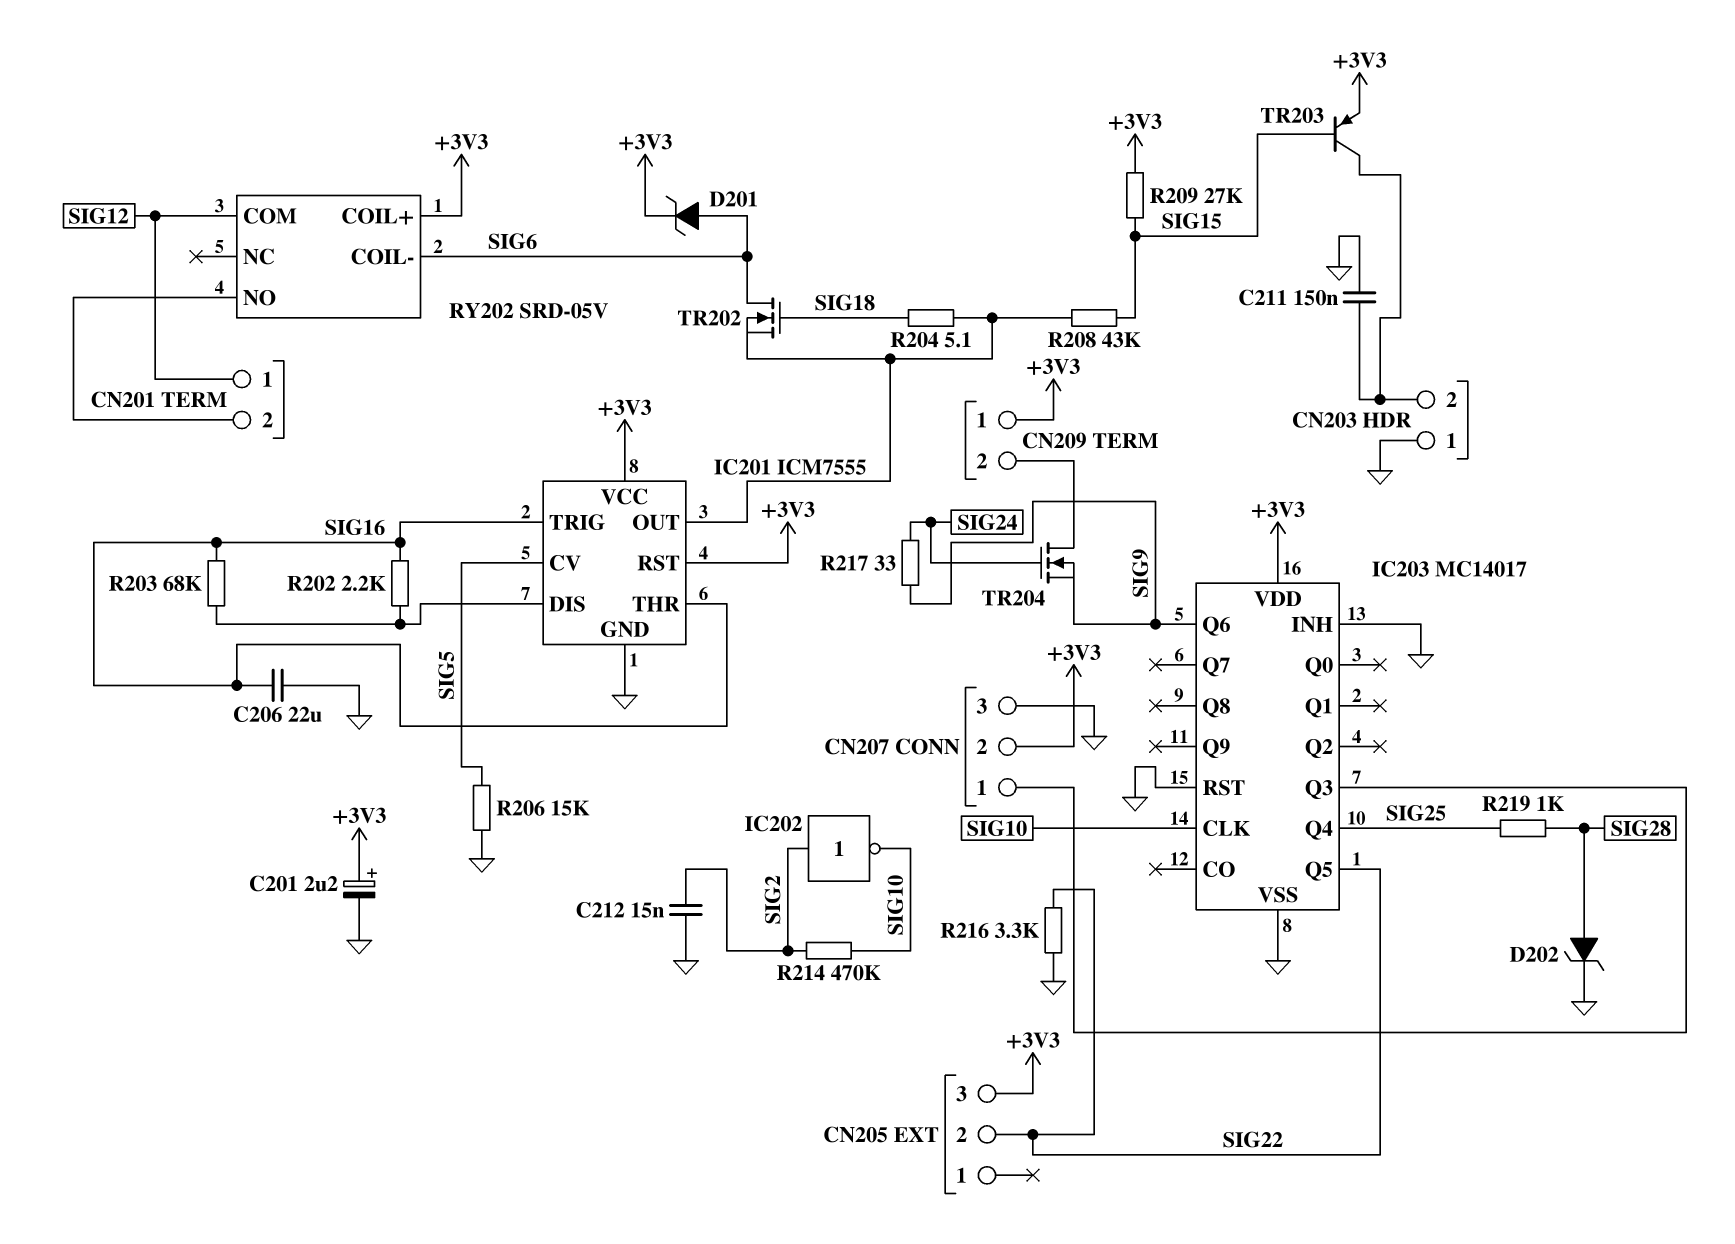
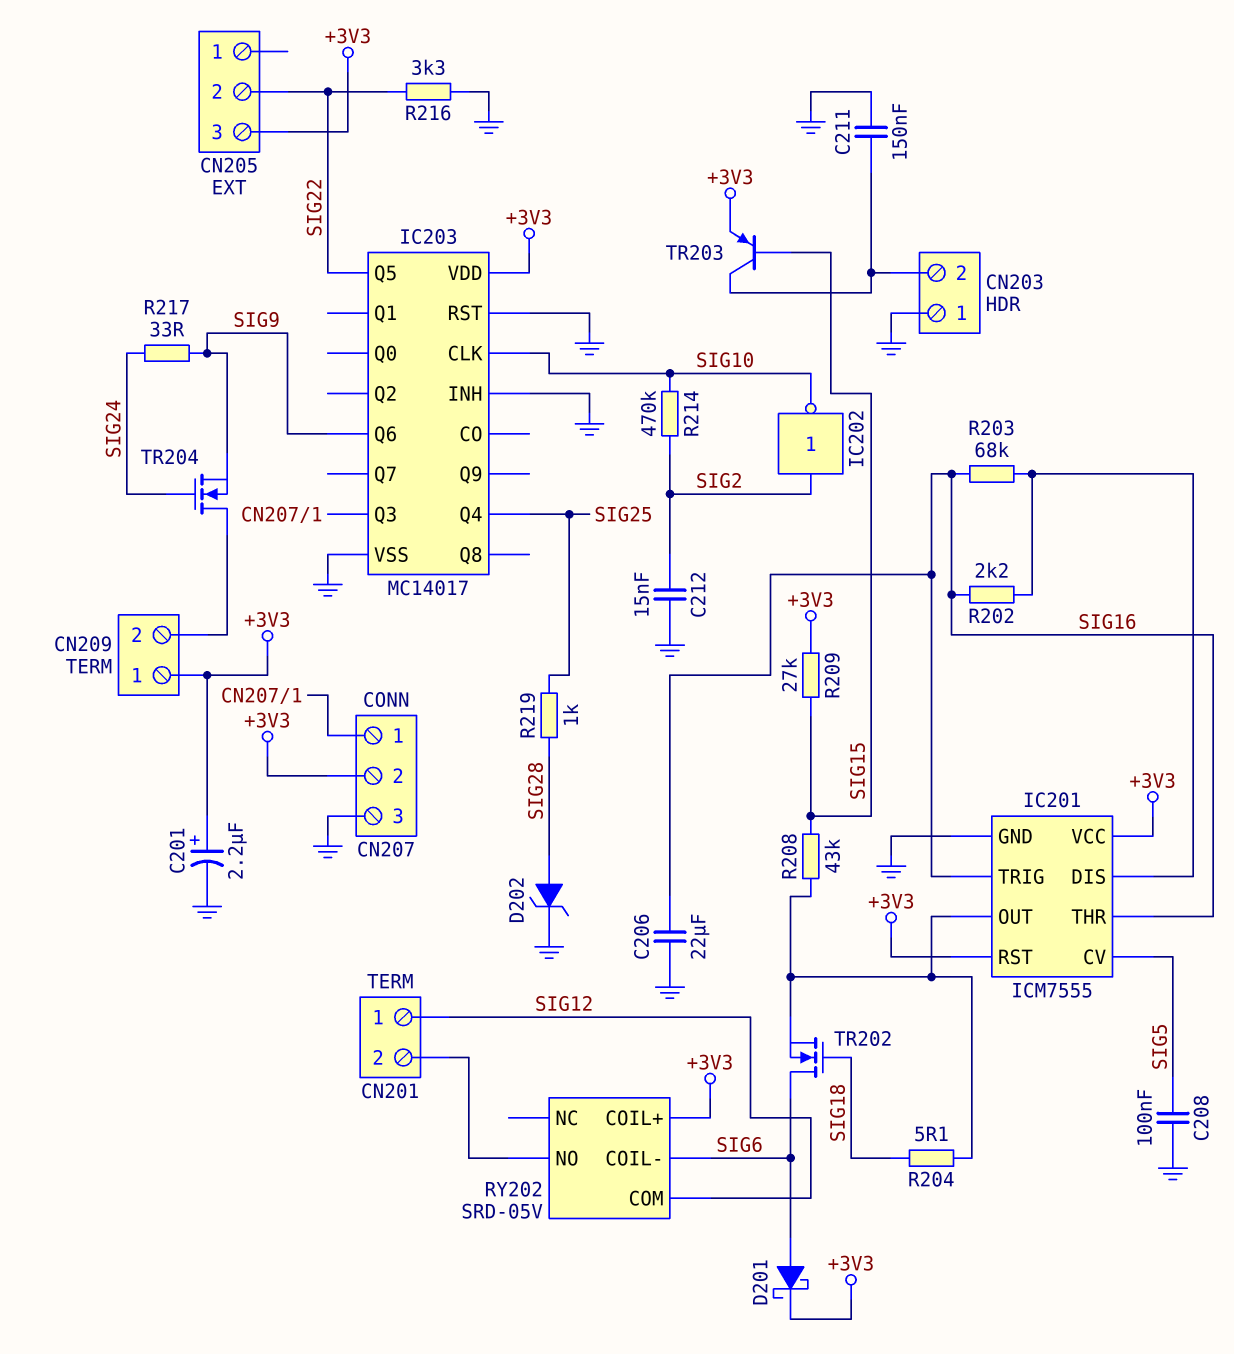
C208: none -> 100nF (GND, SIG5)
D201: zener (A SIG6, K +3V3) -> schottky (A SIG6, K +3V3)
R206: 15k (GND, SIG5) -> none

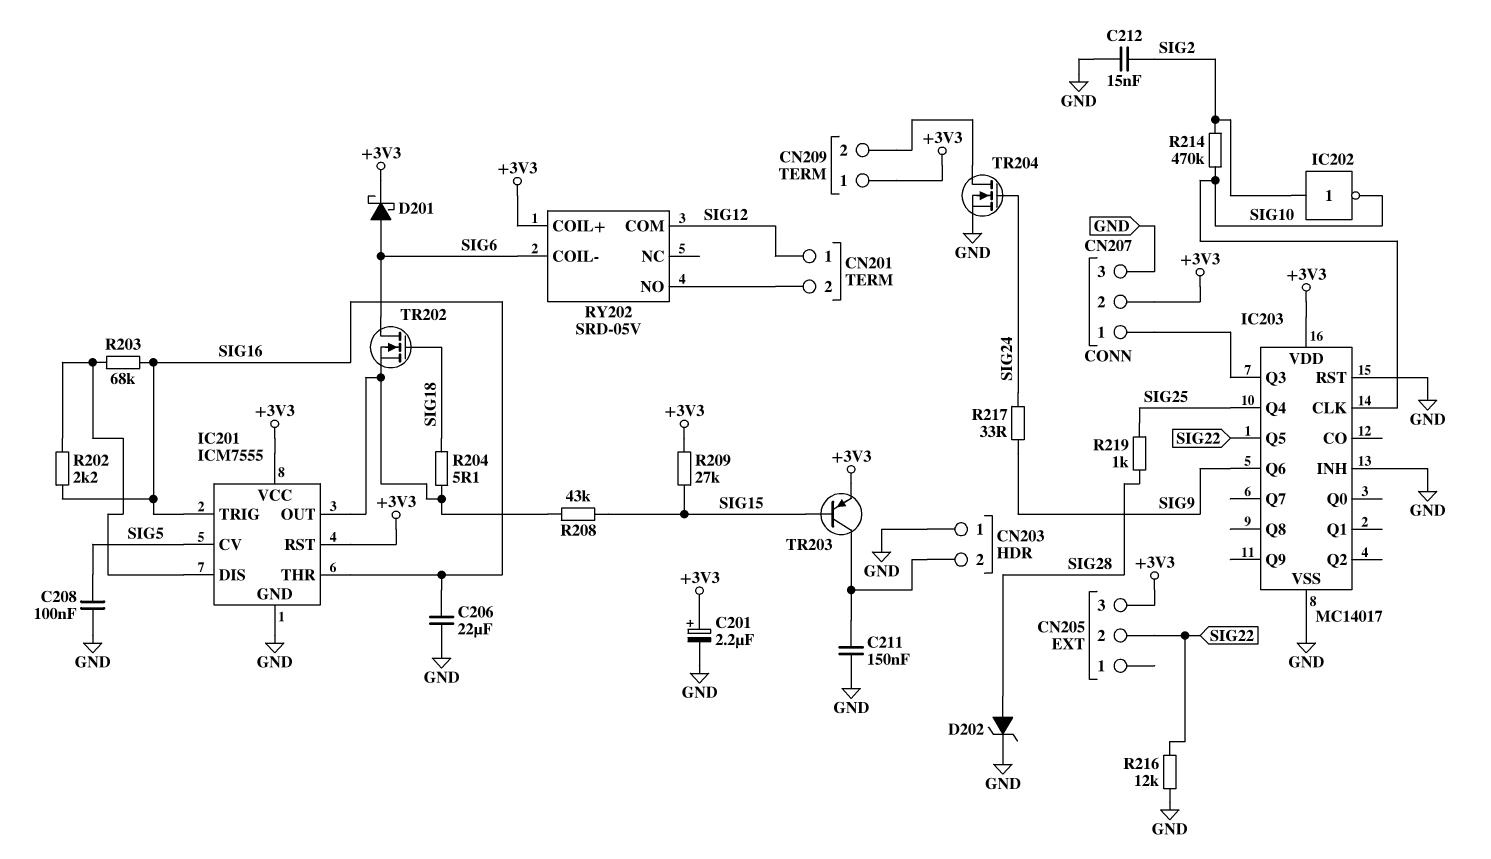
R216: 3.3k (GND, SIG22) -> 12k (GND, SIG22)
TR204: NMOS (G SIG24, D CN209/2, S SIG9) -> NMOS (G SIG24, D CN209/2, S GND)

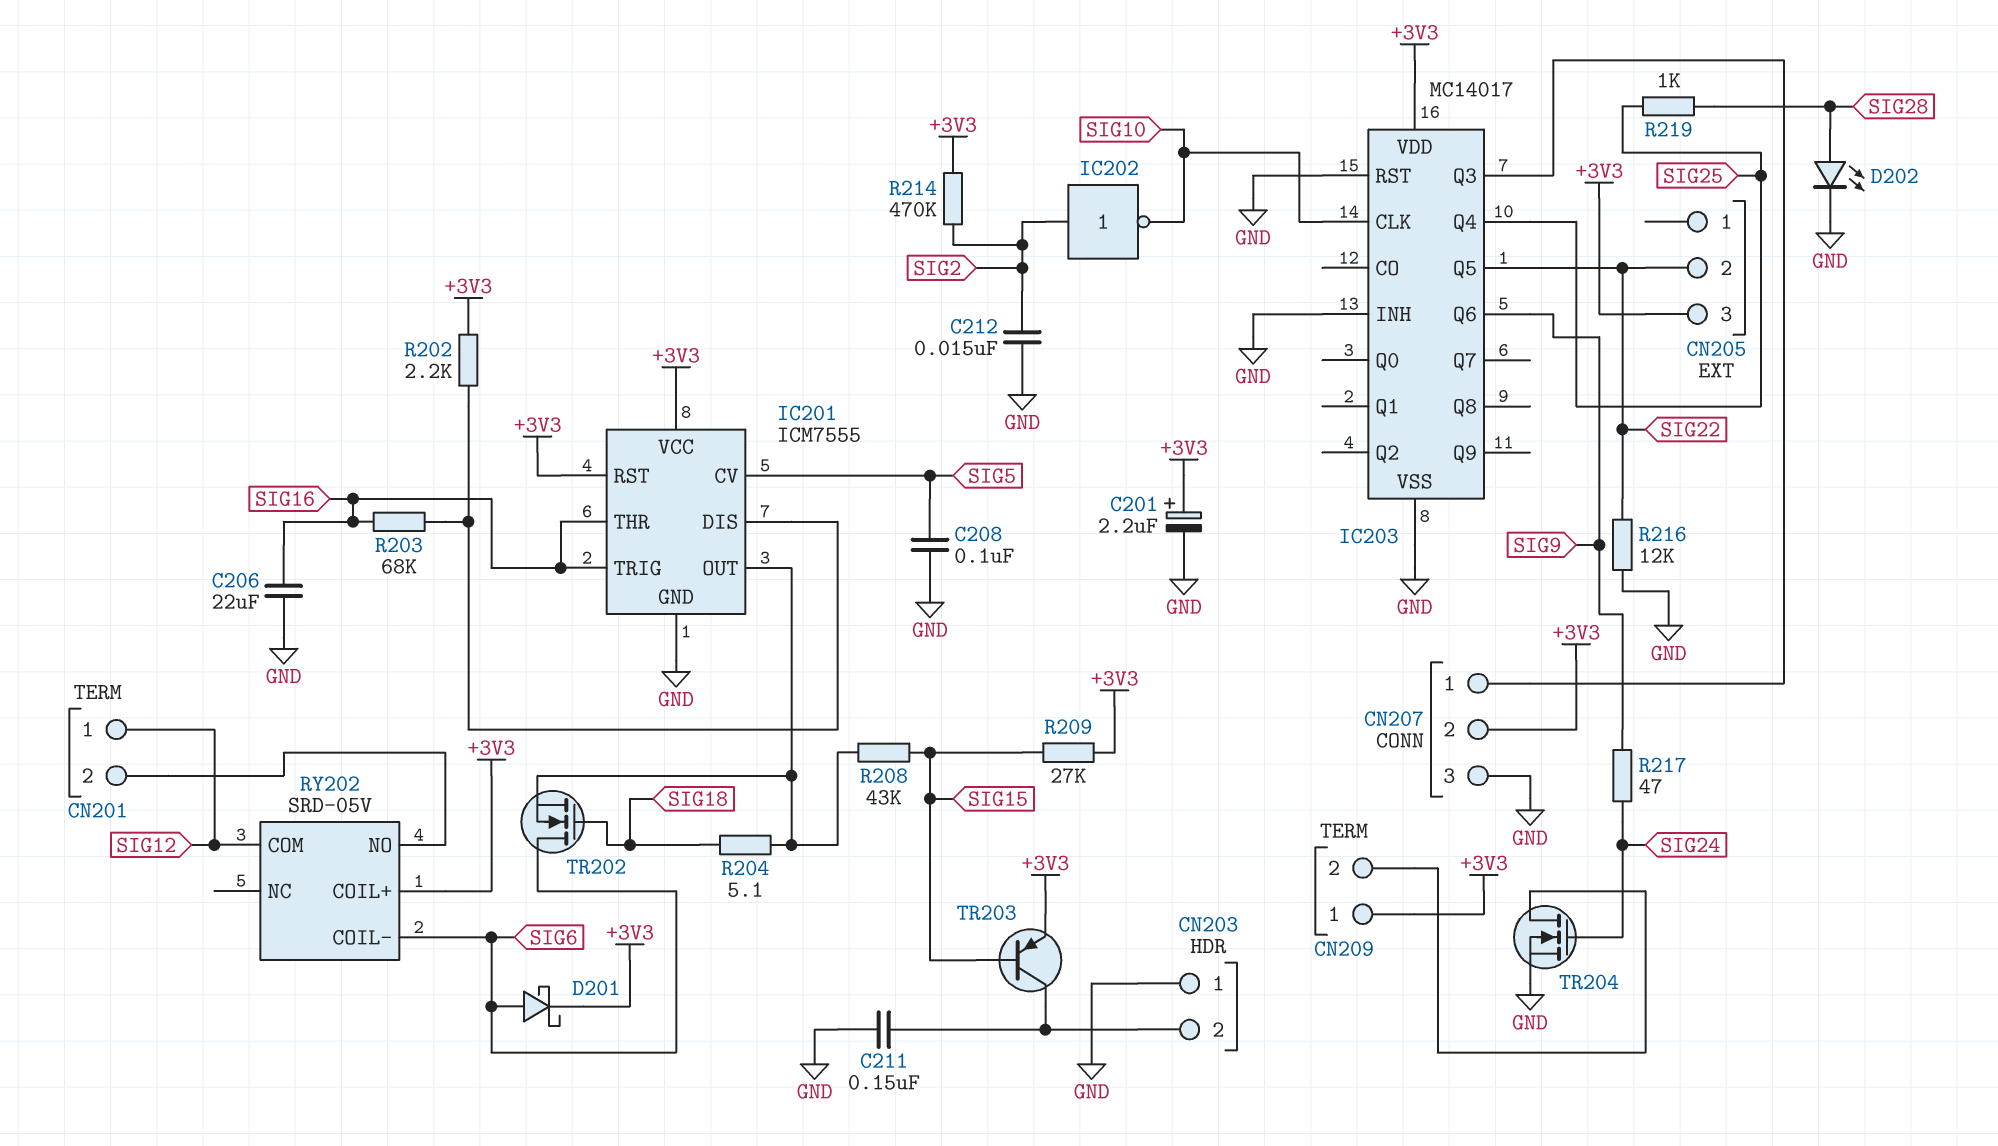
D202: zener (A SIG28, K GND) -> LED (A SIG28, K GND)
R202: 2.2k (IC201/DIS, SIG16) -> 2.2k (+3V3, IC201/DIS)
R214: 470k (SIG2, SIG10) -> 470k (+3V3, SIG2)
R217: 33 (SIG9, SIG24) -> 47 (SIG9, SIG24)

